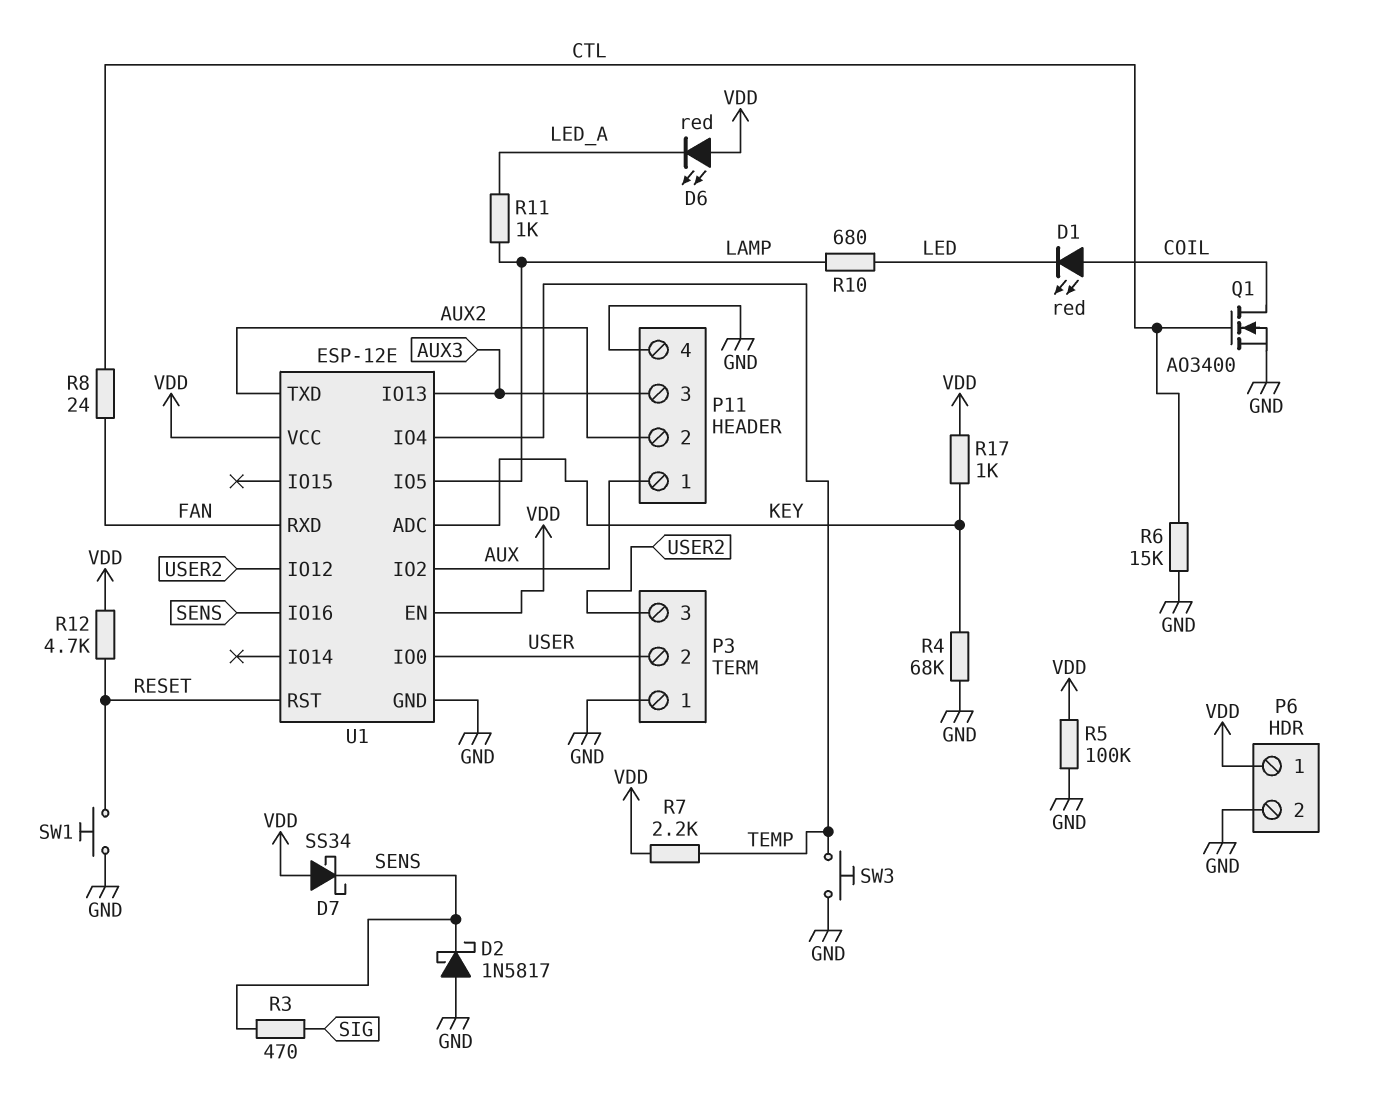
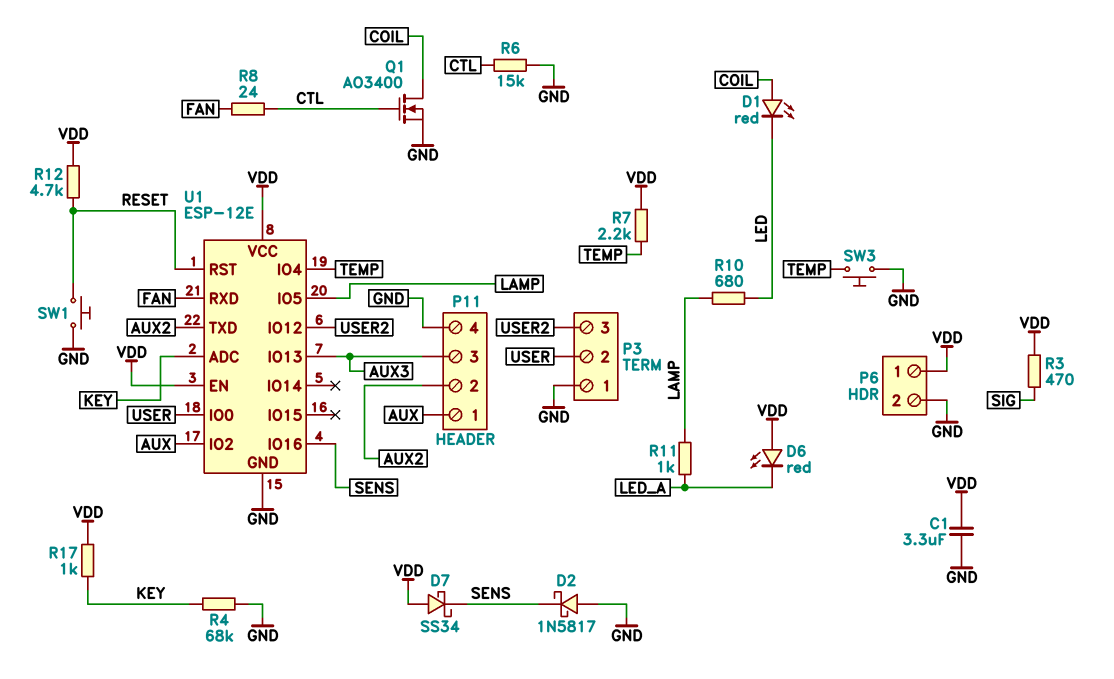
C1: none -> 3.3uF (GND, VDD)
R3: 470 (SENS, SIG) -> 470 (SIG, VDD)
R5: 100k (GND, VDD) -> none

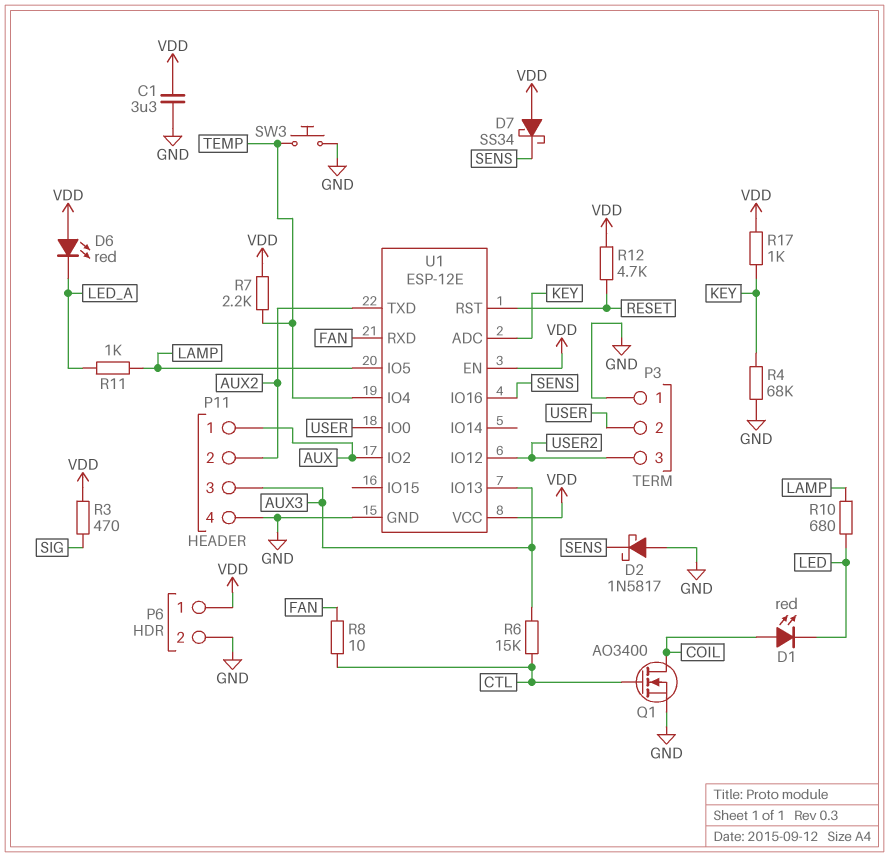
R6: 15k (CTL, GND) -> 15k (AUX3, CTL)
R8: 24 (CTL, FAN) -> 10 (CTL, FAN)
SW1: button (GND, RESET) -> none

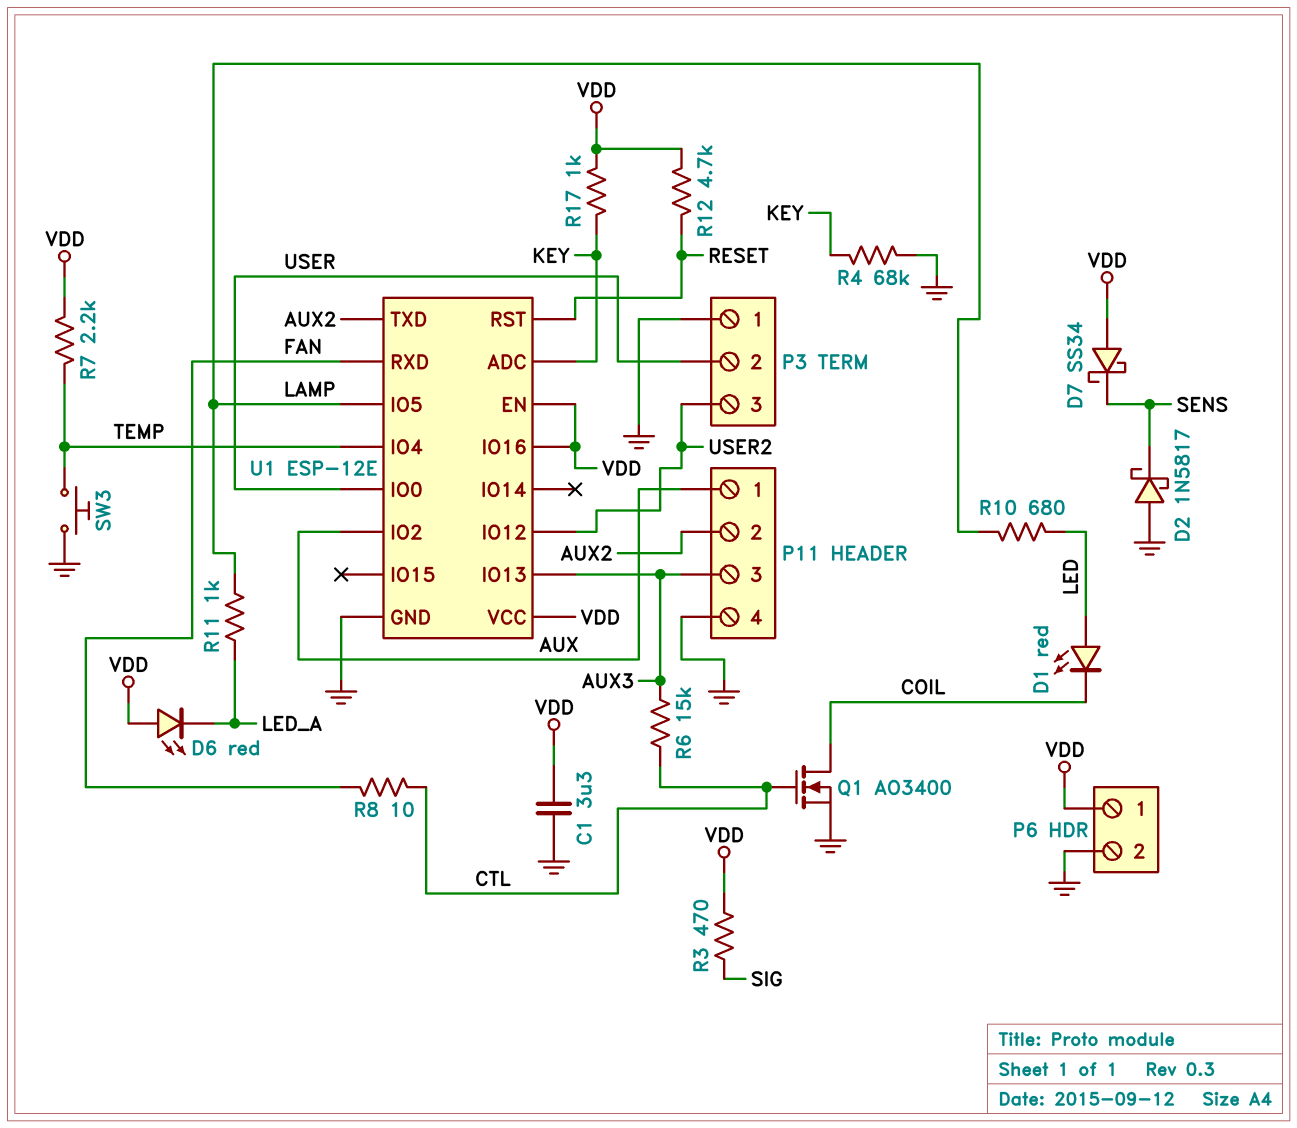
D1: LED red (A COIL, K LED) -> LED red (A LED, K COIL)
U1 pin IO16: SENS -> VDD

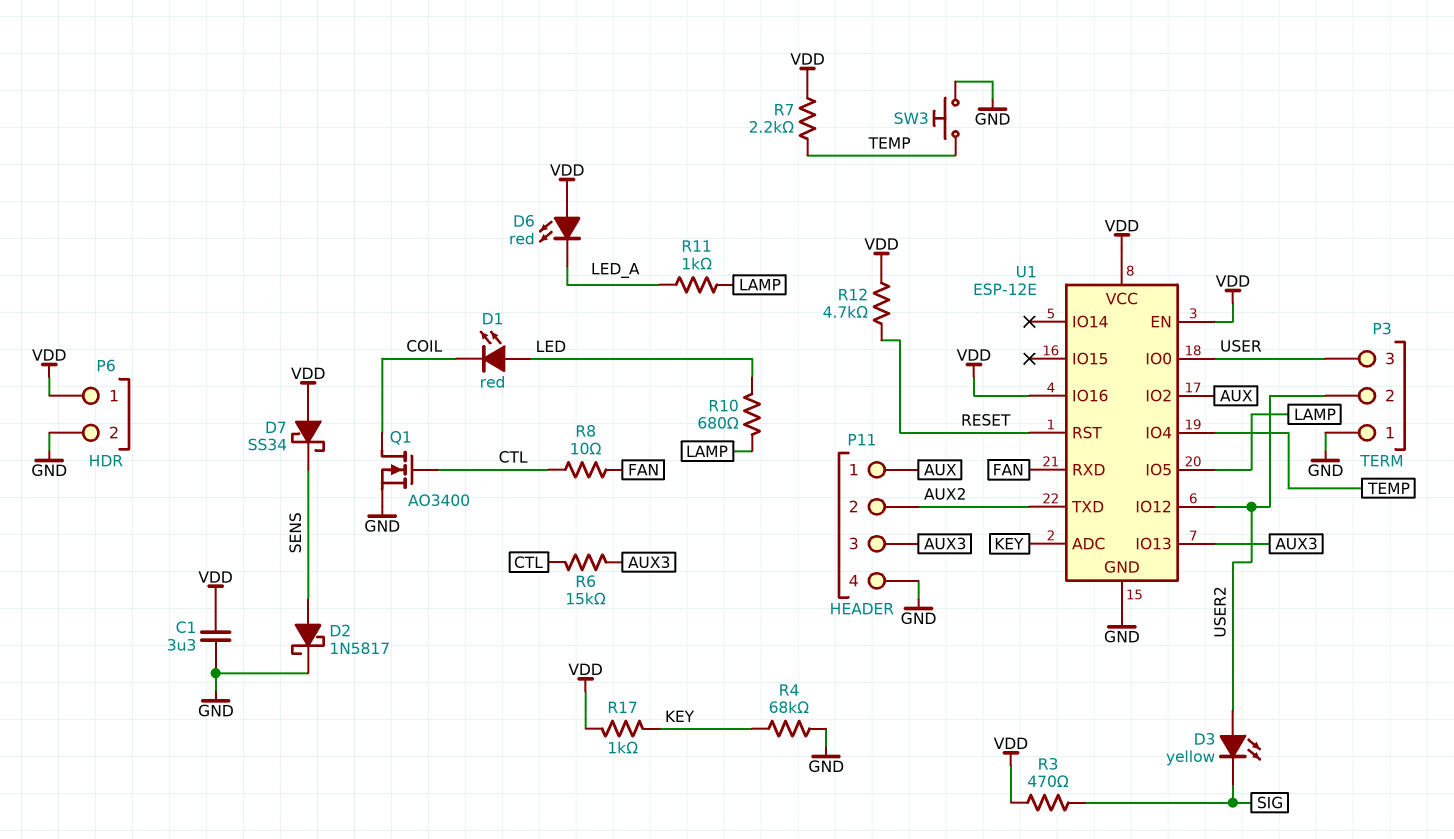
D2: schottky 1N5817 (A GND, K SENS) -> schottky 1N5817 (A SENS, K GND)
D3: none -> LED yellow (A USER2, K SIG)
P3 pin 2: USER -> USER2
P3 pin 3: USER2 -> USER

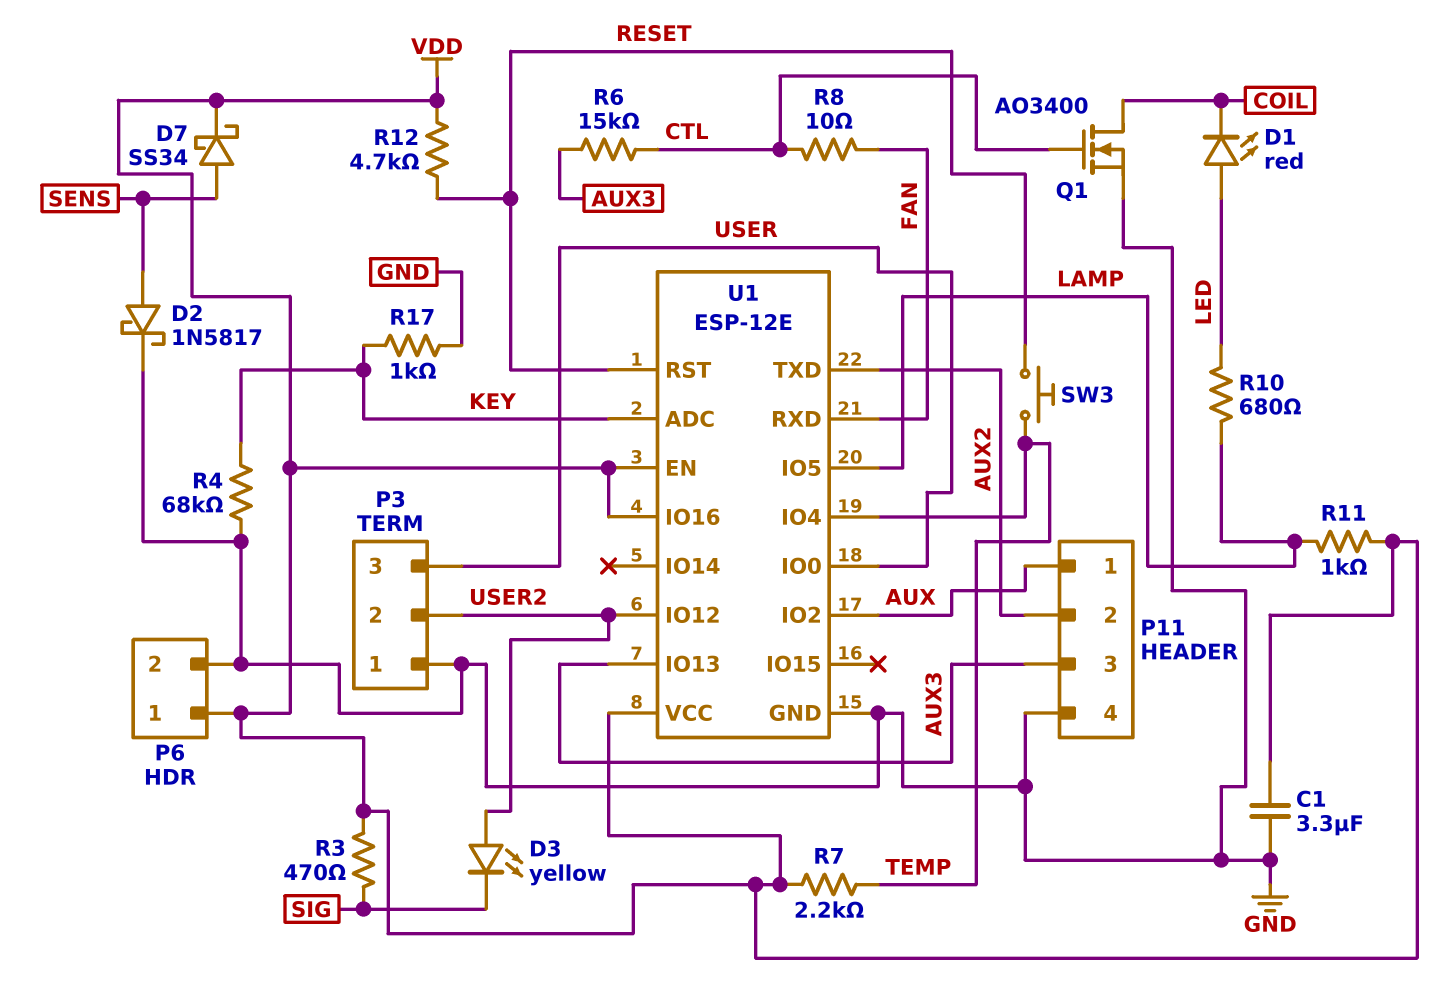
D6: LED red (A VDD, K LED_A) -> none
D7: schottky SS34 (A VDD, K SENS) -> schottky SS34 (A SENS, K VDD)
R11: 1k (LAMP, LED_A) -> 1k (LAMP, VDD)
R17: 1k (KEY, VDD) -> 1k (GND, KEY)
SW3: button (GND, TEMP) -> button (RESET, TEMP)

